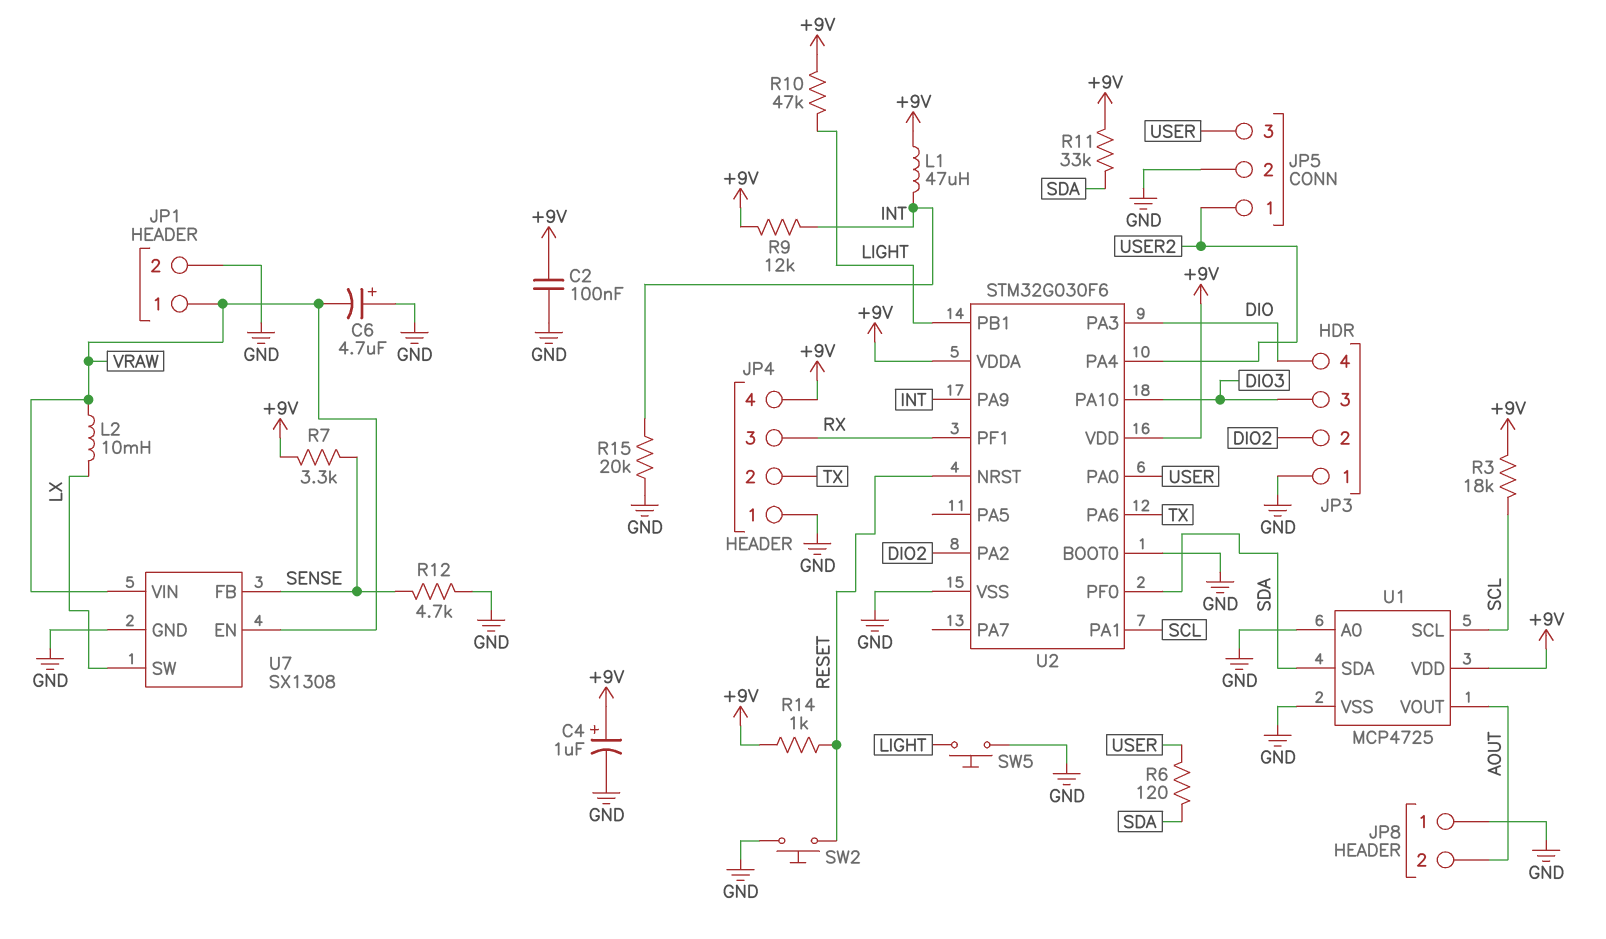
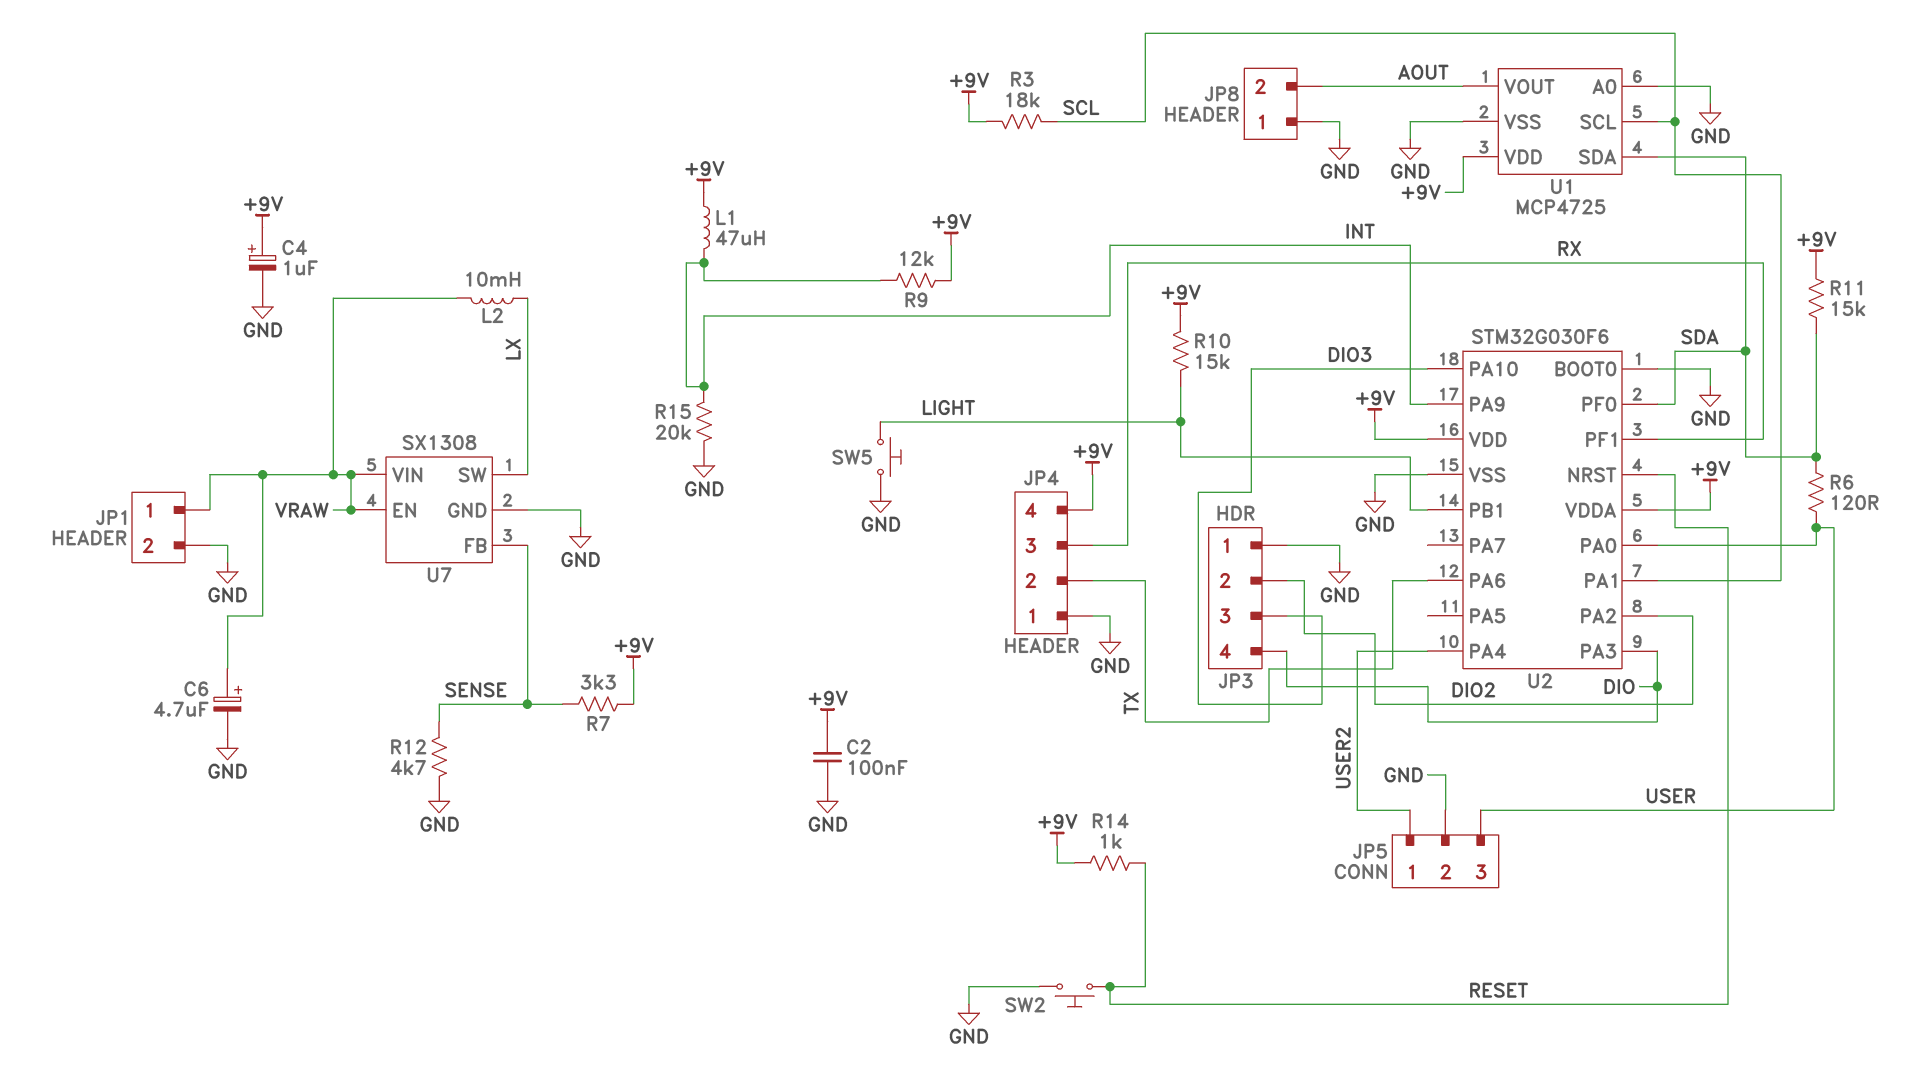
C6: 4.7uF (plus GND, minus VRAW) -> 4.7uF (plus VRAW, minus GND)
R10: 47k (+9V, LIGHT) -> 15k (+9V, LIGHT)
R11: 33k (+9V, SDA) -> 15k (+9V, SDA)

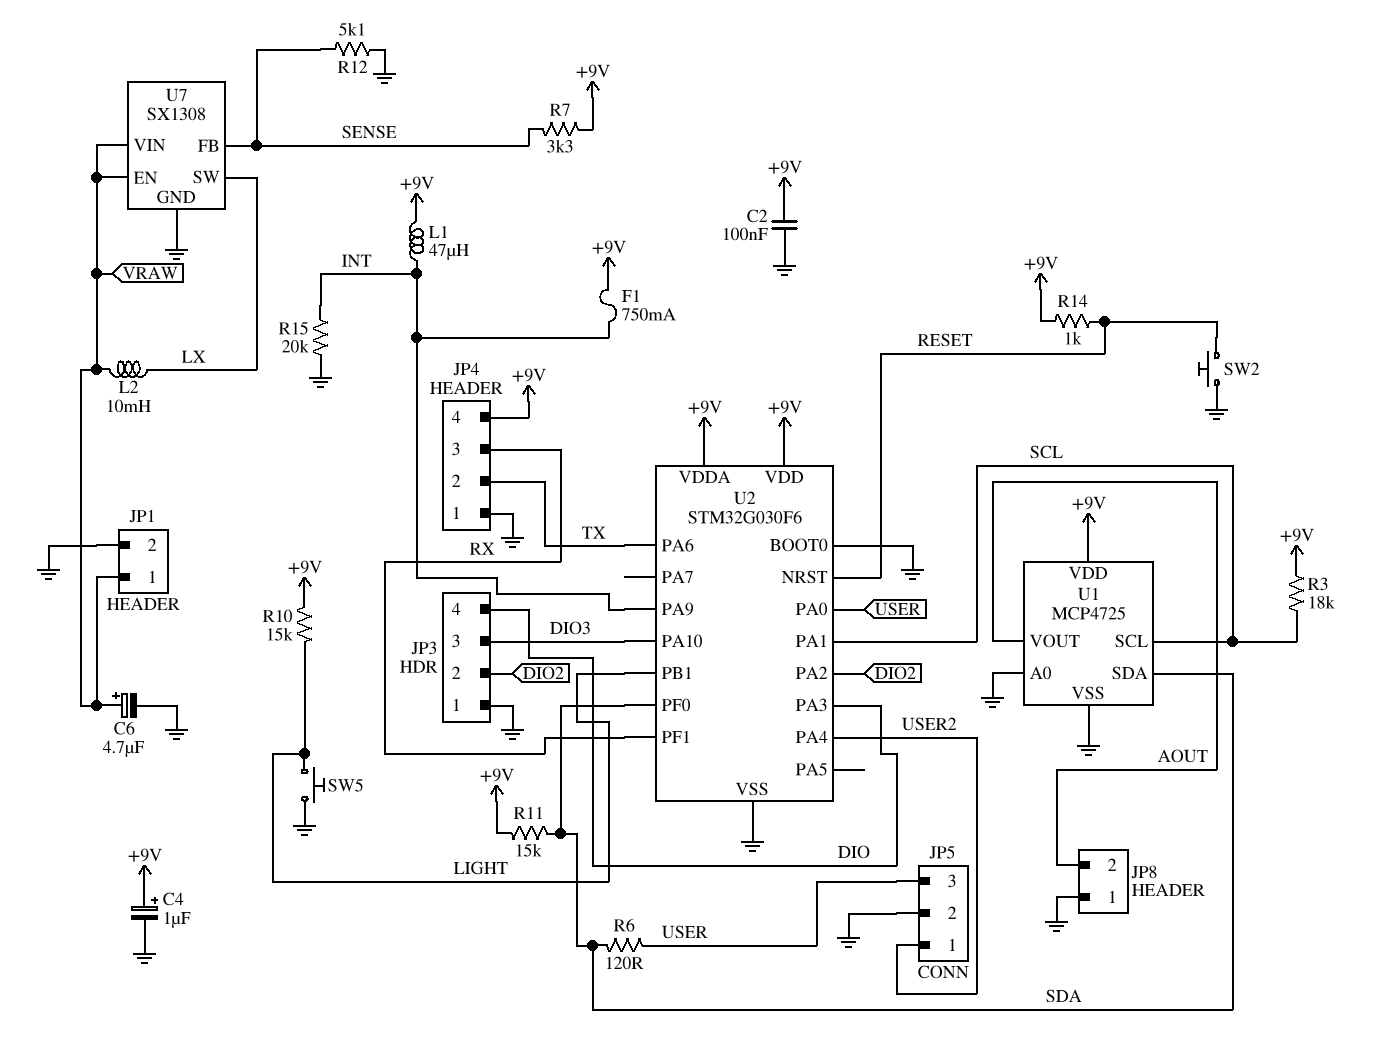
F1: none -> 750mA (+9V, INT)
R9: 12k (+9V, INT) -> none
R12: 4.7k (GND, SENSE) -> 5.1k (GND, SENSE)

